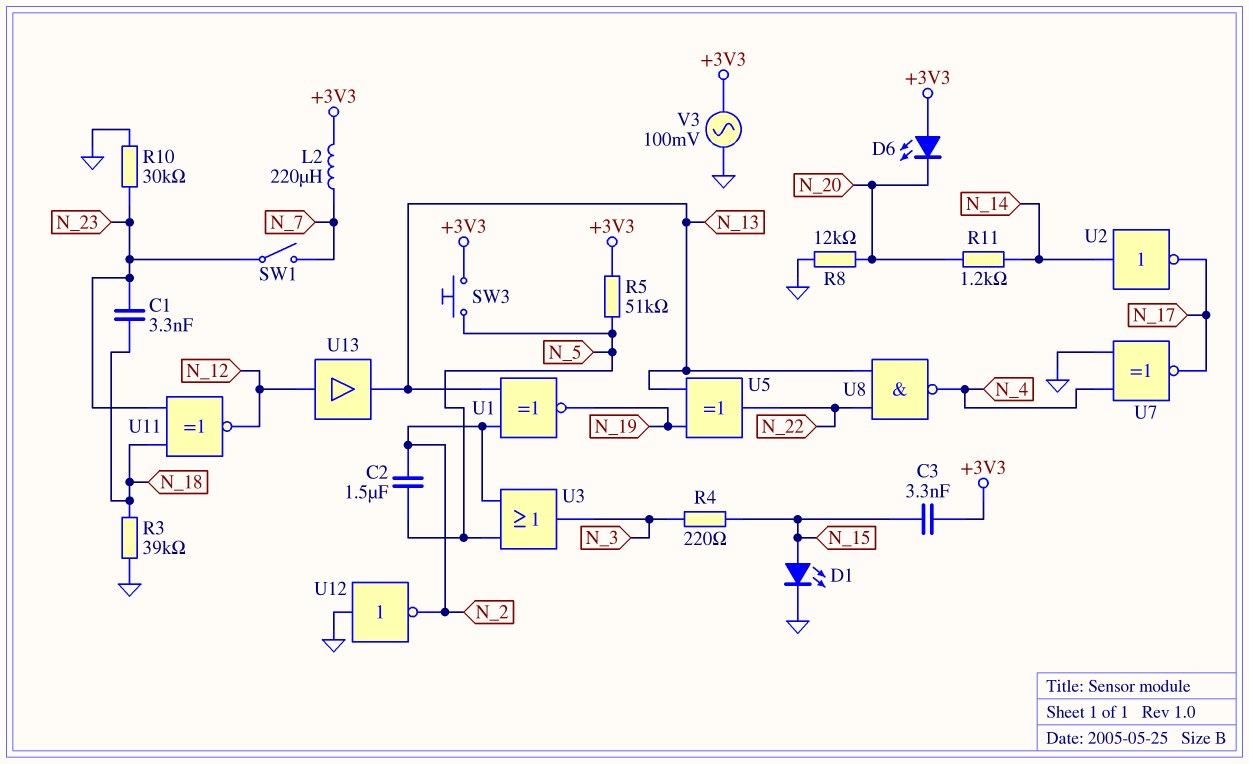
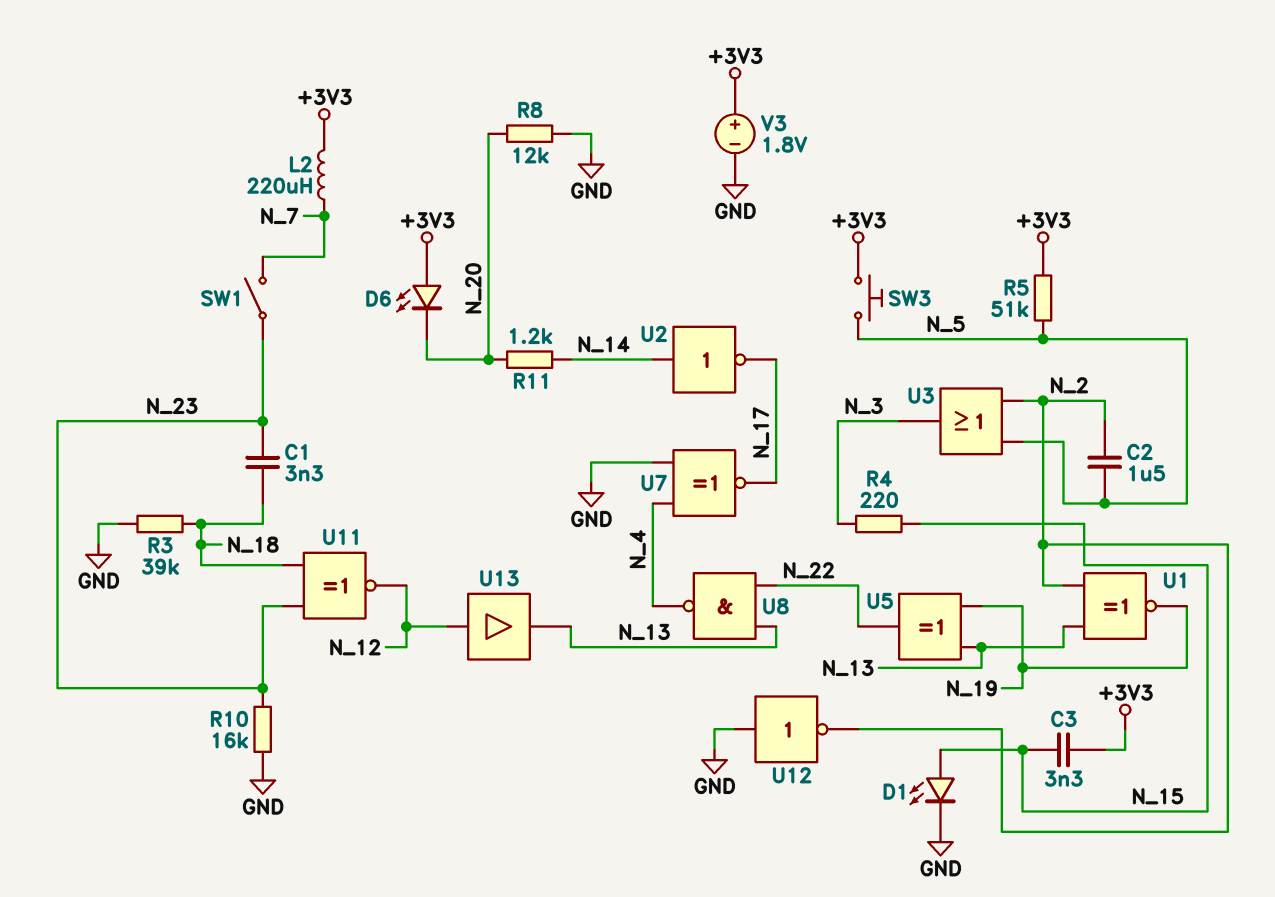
R10: 30k (GND, N_23) -> 16k (GND, N_23)
V3: AC 100mV (+3V3, GND) -> 1.8V (plus +3V3, minus GND)

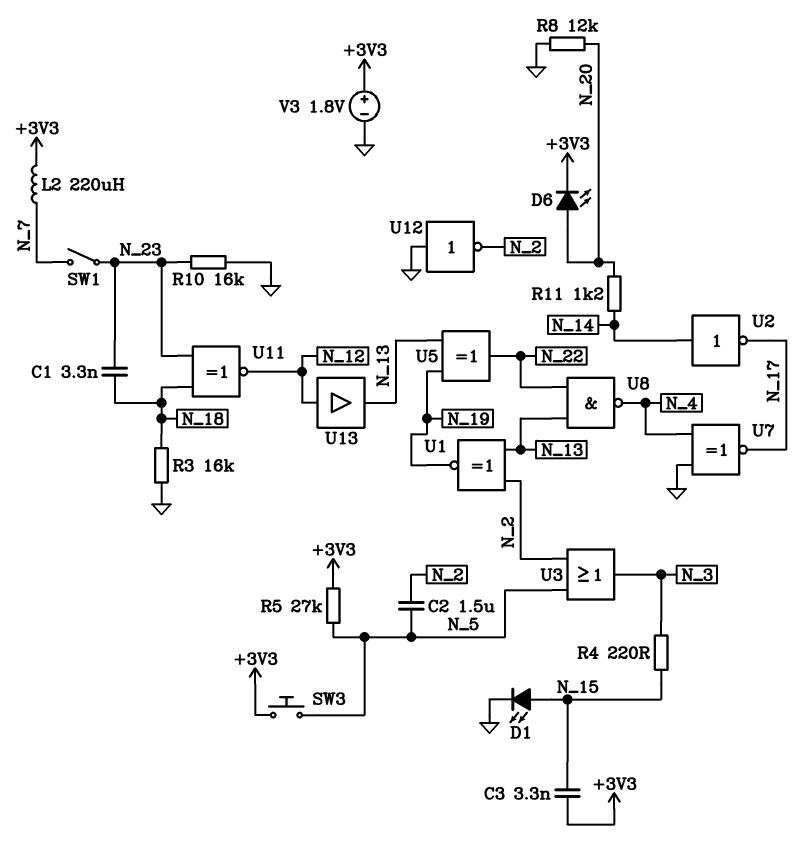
D6: LED (A +3V3, K N_20) -> LED (A N_20, K +3V3)
R3: 39k (GND, N_18) -> 16k (GND, N_18)
R5: 51k (+3V3, N_5) -> 27k (+3V3, N_5)

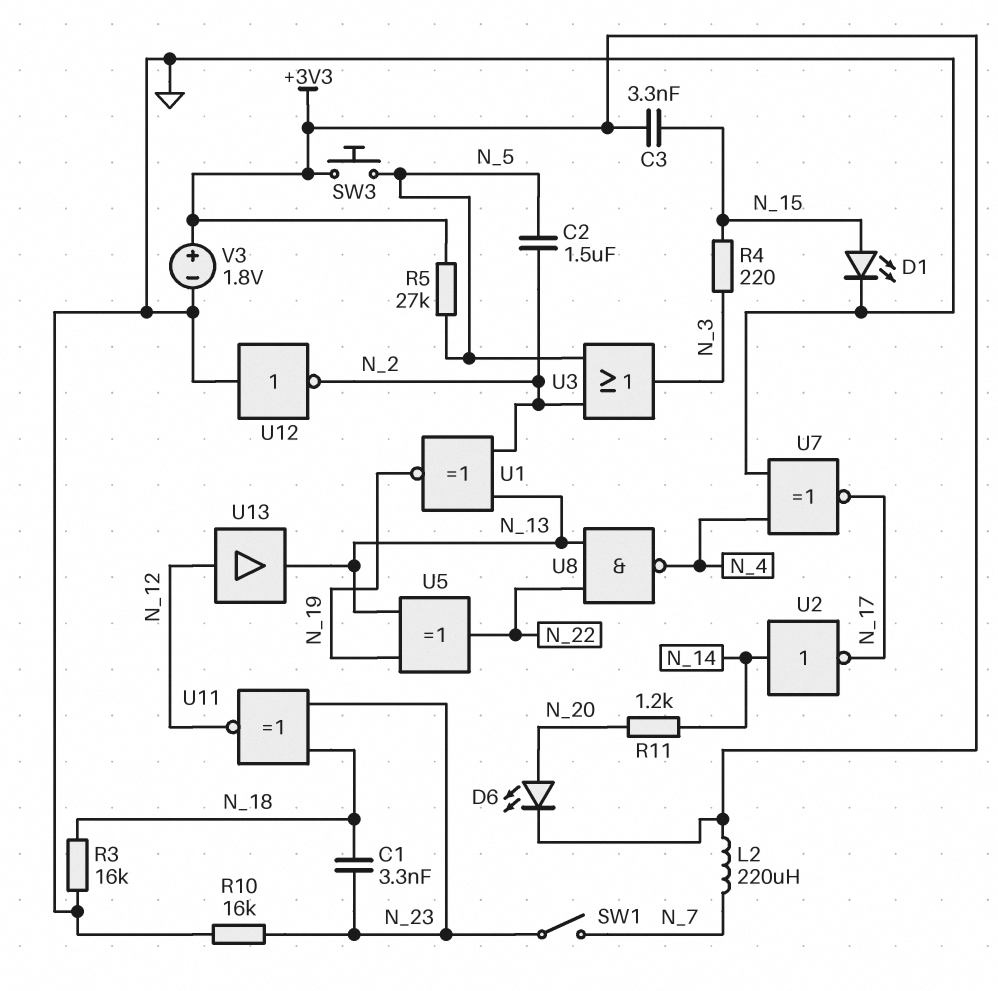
R8: 12k (GND, N_20) -> none

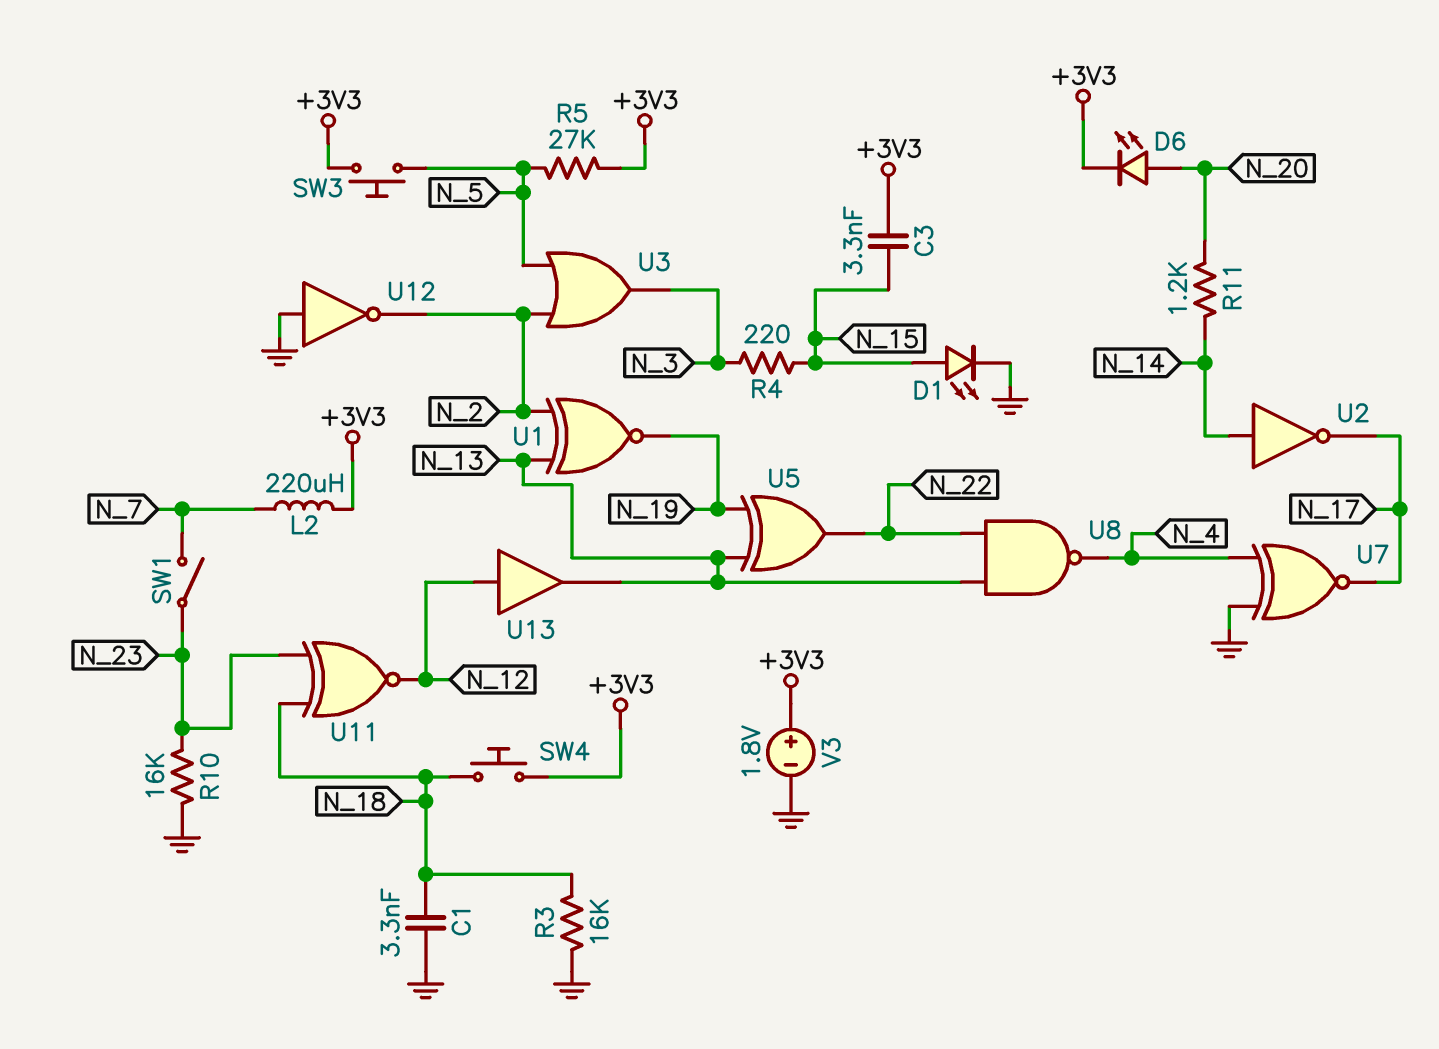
C1: 3.3nF (N_18, N_23) -> 3.3nF (GND, N_18)
C2: 1.5uF (N_2, N_5) -> none
SW4: none -> button (+3V3, N_18)

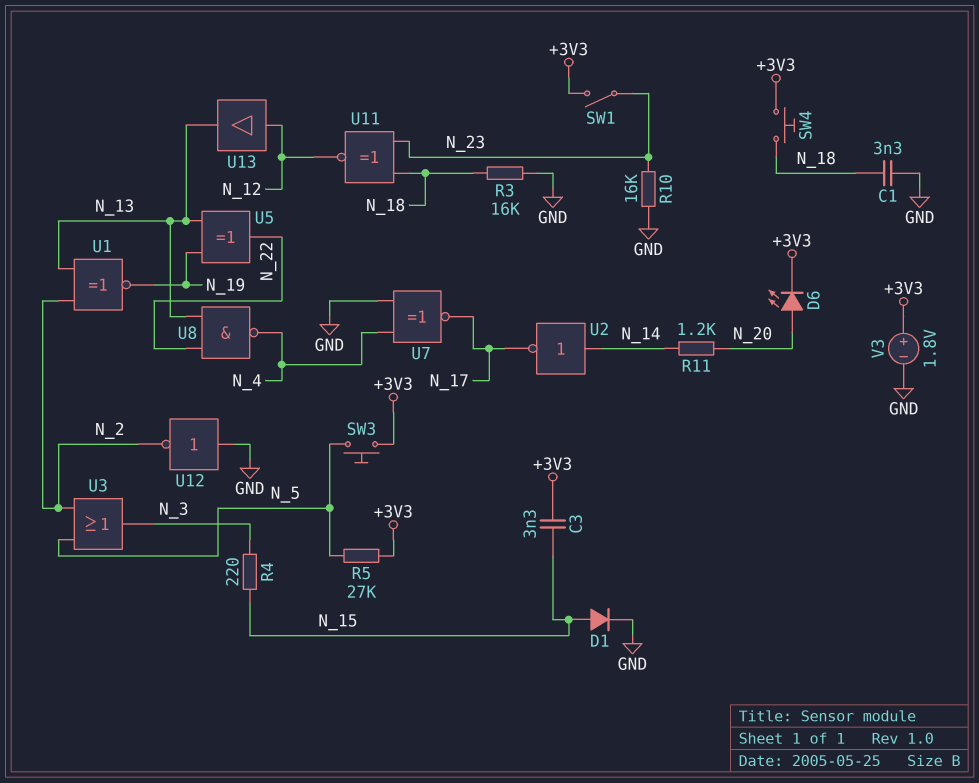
D1: LED (A N_15, K GND) -> diode (A N_15, K GND)
L2: 220uH (+3V3, N_7) -> none
SW1: switch (N_7, N_23) -> switch (+3V3, N_23)

